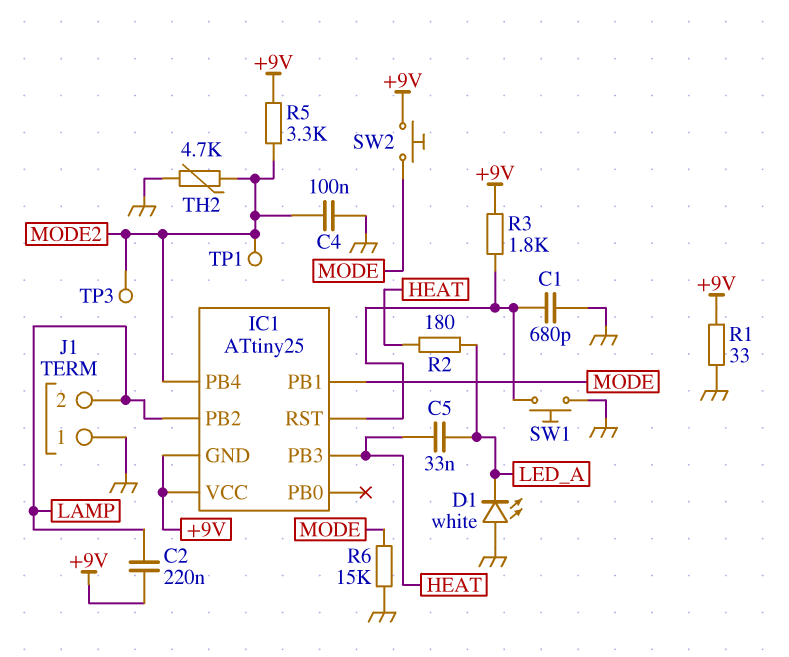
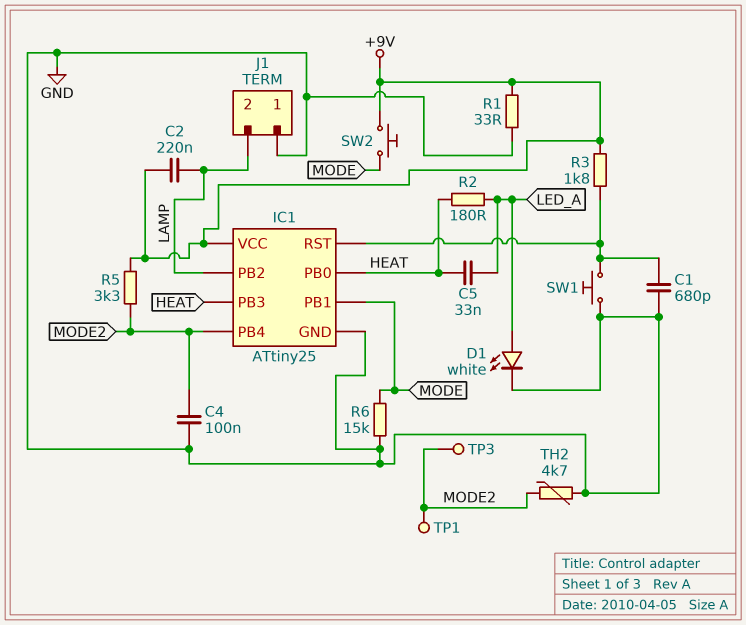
D1: LED white (A GND, K LED_A) -> LED white (A LED_A, K GND)
IC1 pin GND: +9V -> GND
IC1 pin PB0: none -> HEAT

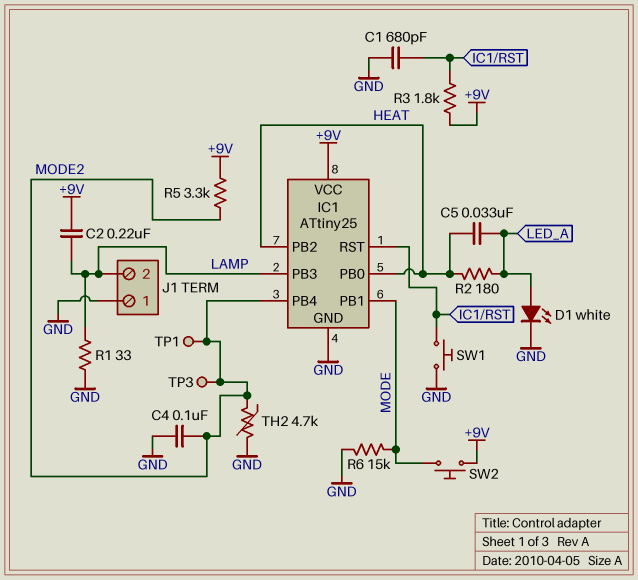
IC1 pin PB2: LAMP -> HEAT
IC1 pin PB3: HEAT -> LAMP
R1: 33 (+9V, GND) -> 33 (GND, LAMP)

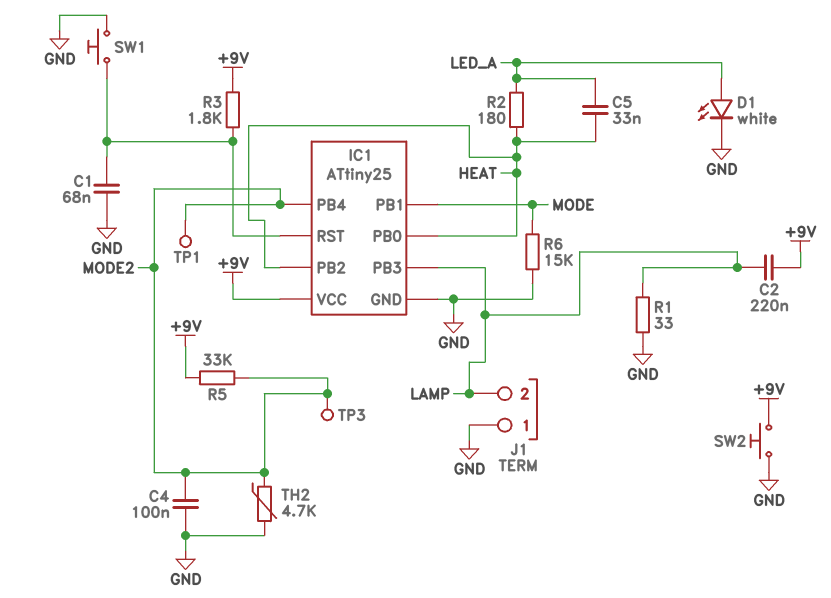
C1: 680pF (GND, IC1/RST) -> 68nF (GND, IC1/RST)
R5: 3.3k (+9V, MODE2) -> 33k (+9V, MODE2)
SW2: button (+9V, MODE) -> button (+9V, GND)

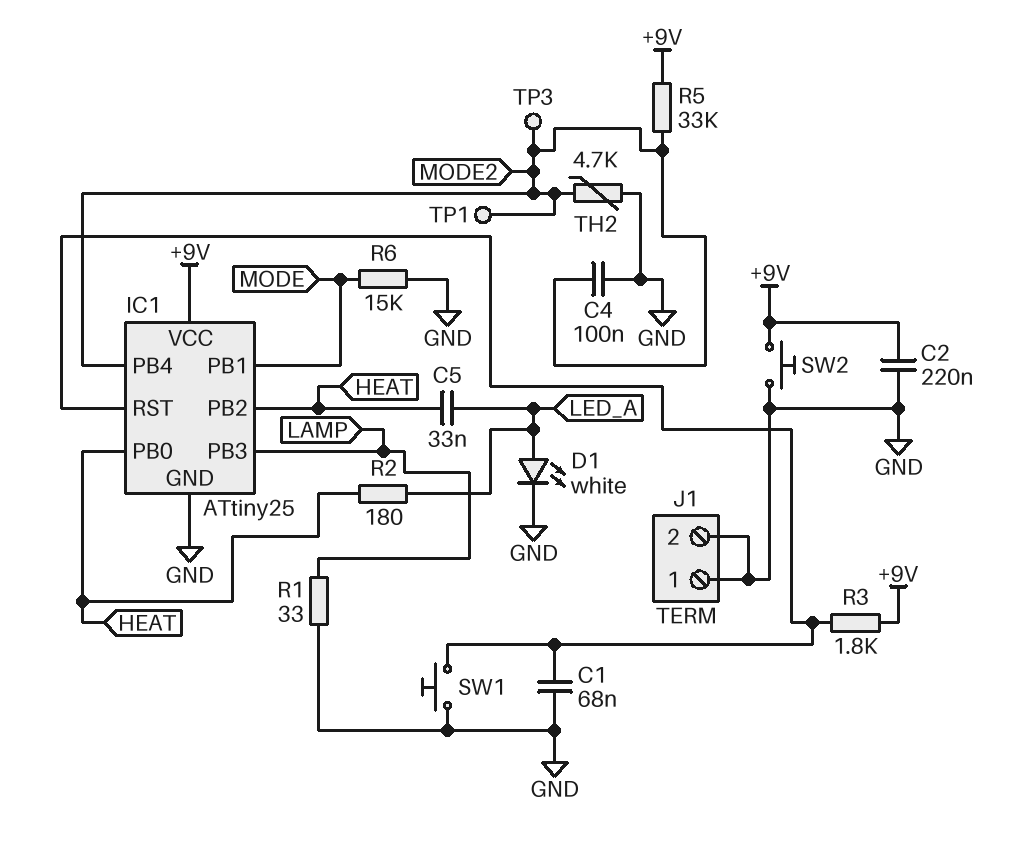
C2: 220nF (+9V, LAMP) -> 220nF (+9V, GND)
J1 pin 2: LAMP -> GND

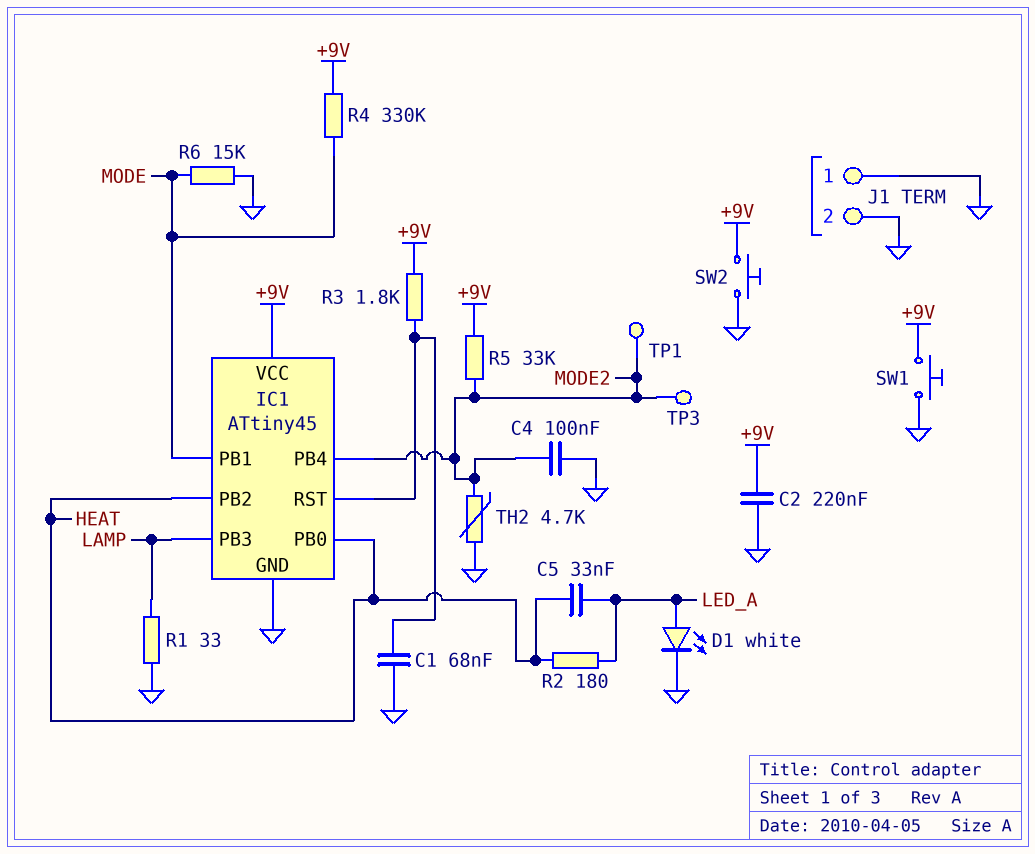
IC1: ATtiny25 -> ATtiny45
R4: none -> 330k (+9V, MODE)
SW1: button (GND, IC1/RST) -> button (+9V, GND)

